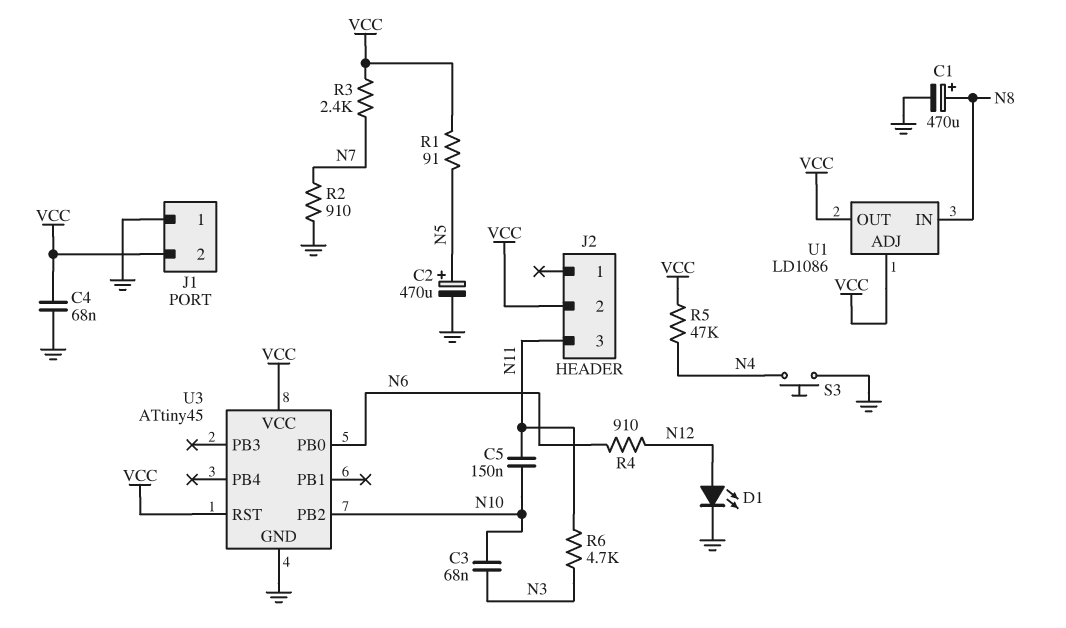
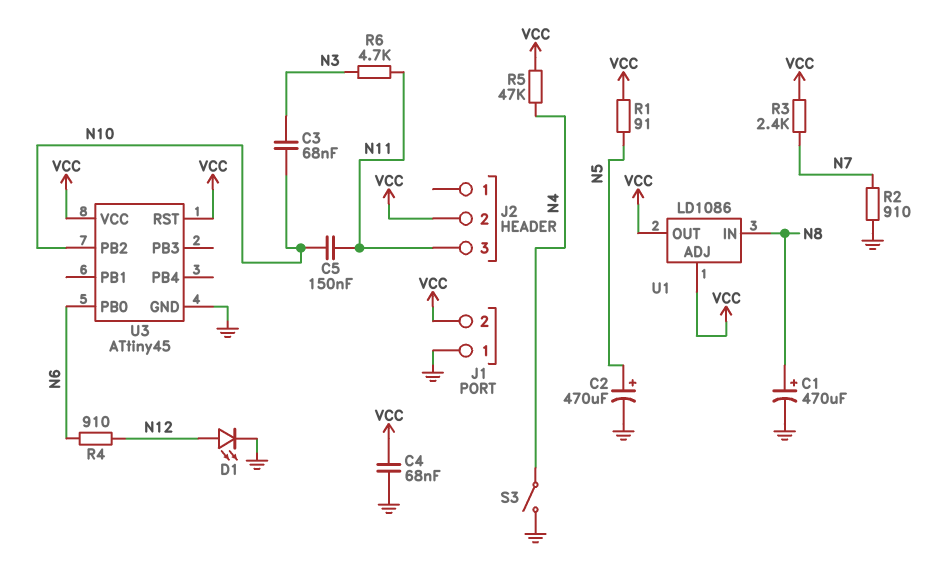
S3: button (GND, N4) -> switch (GND, N4)

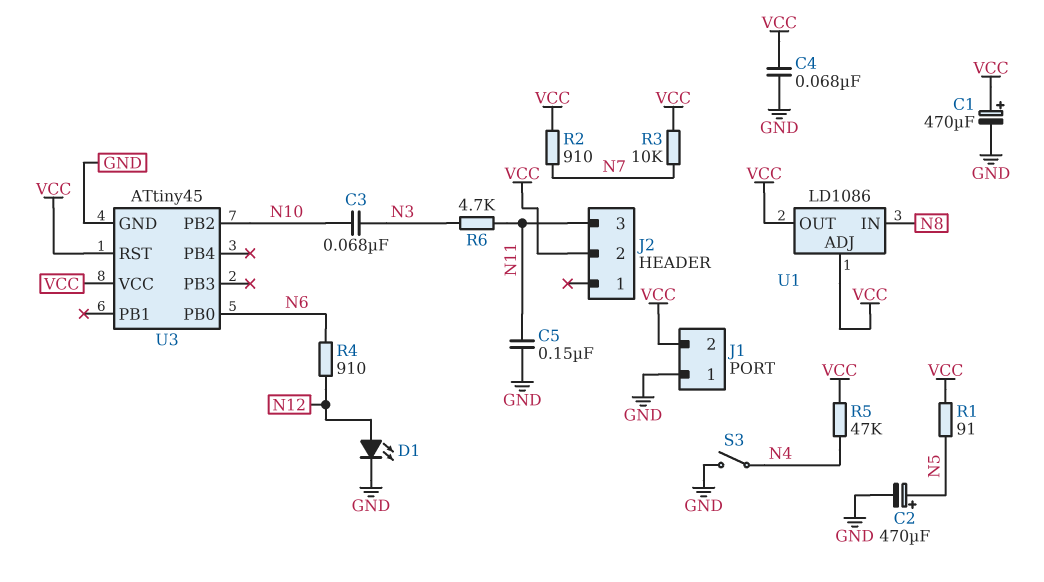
C1: 470uF (plus N8, minus GND) -> 470uF (plus VCC, minus GND)
C5: 150nF (N10, N11) -> 150nF (GND, N11)
R2: 910 (GND, N7) -> 910 (N7, VCC)
R3: 2.4k (N7, VCC) -> 10k (N7, VCC)

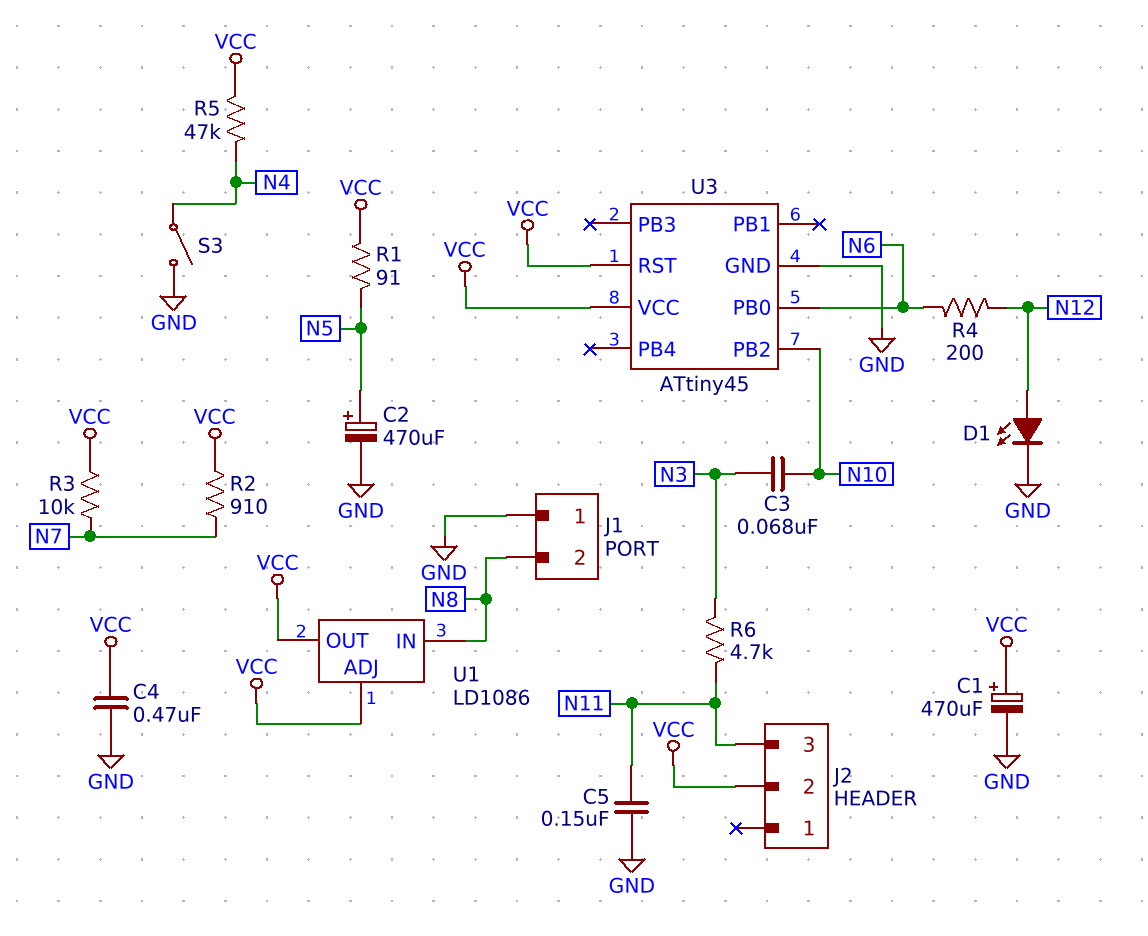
C4: 68nF (GND, VCC) -> 470nF (GND, VCC)
J1 pin 2: VCC -> N8
R4: 910 (N6, N12) -> 200 (N6, N12)

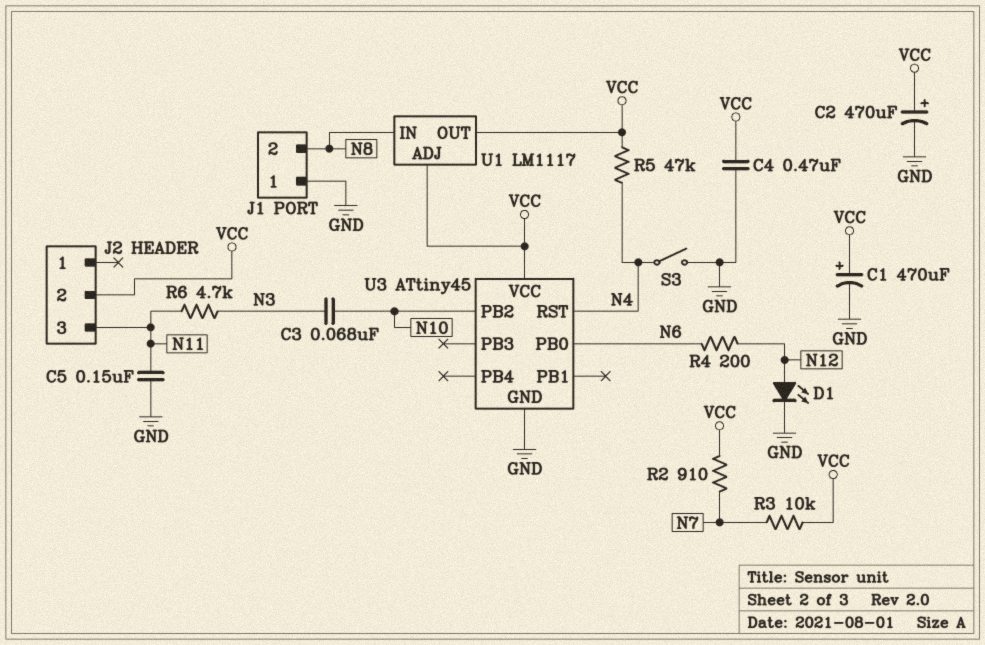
C2: 470uF (plus N5, minus GND) -> 470uF (plus VCC, minus GND)
R1: 91 (N5, VCC) -> none
U1: LD1086 -> LM1117
U3 pin RST: VCC -> N4

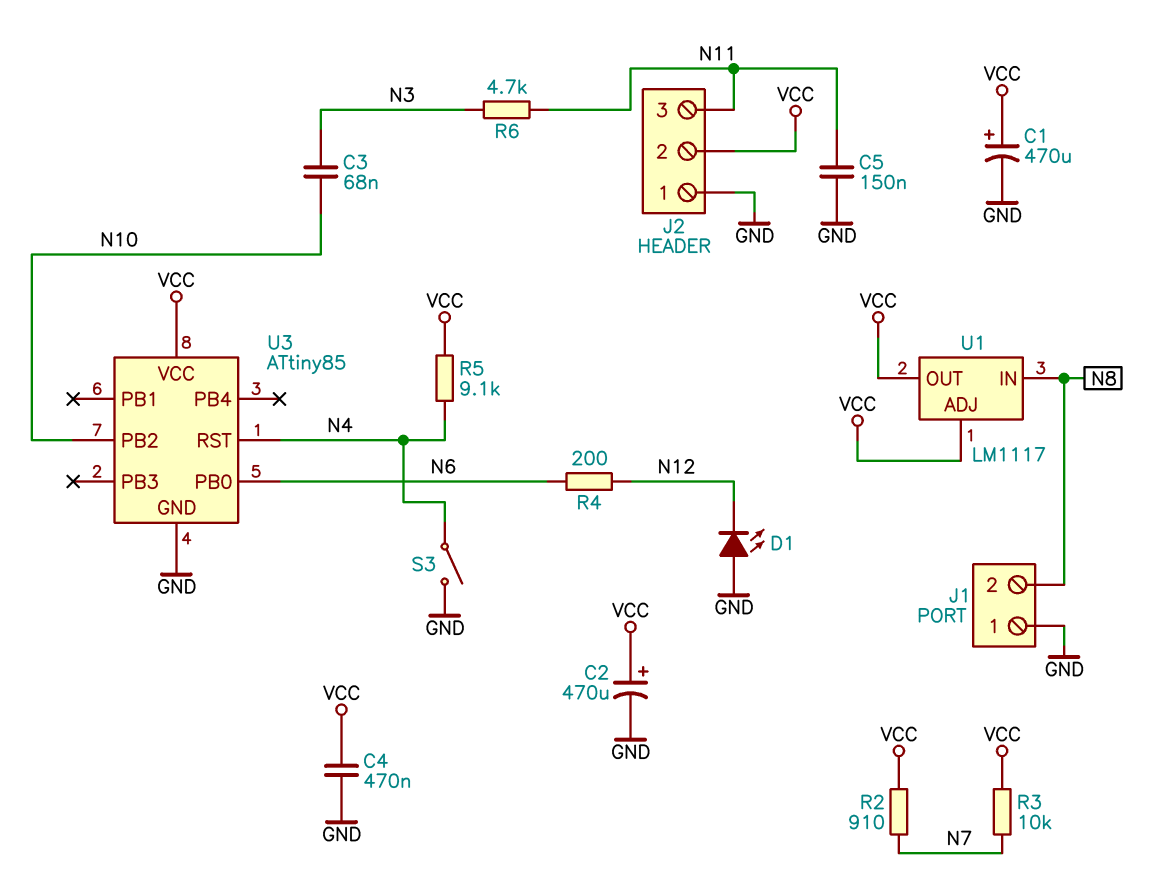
D1: LED (A N12, K GND) -> LED (A GND, K N12)
J2 pin 1: none -> GND
R5: 47k (N4, VCC) -> 9.1k (N4, VCC)
U3: ATtiny45 -> ATtiny85

